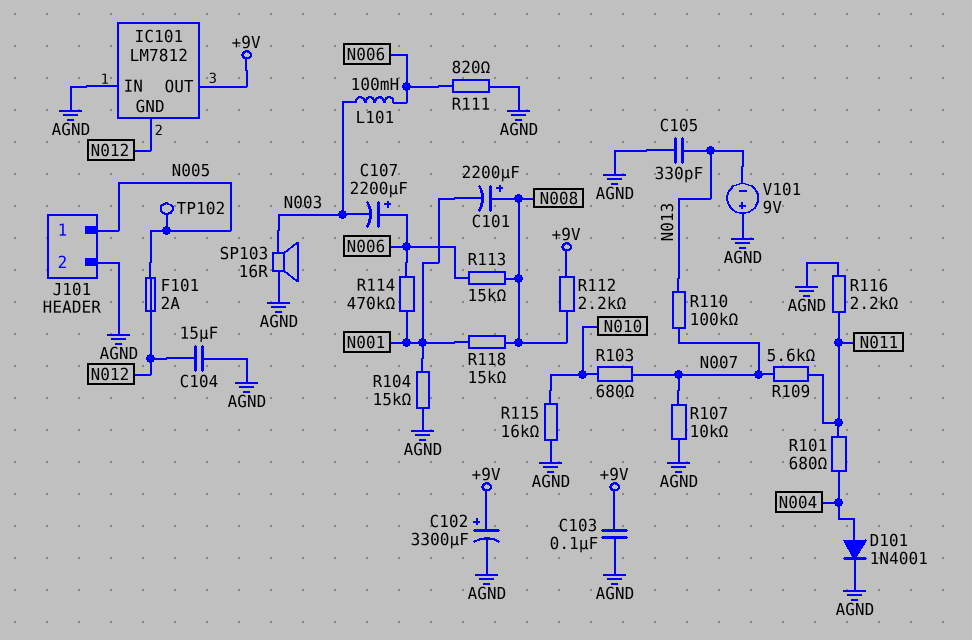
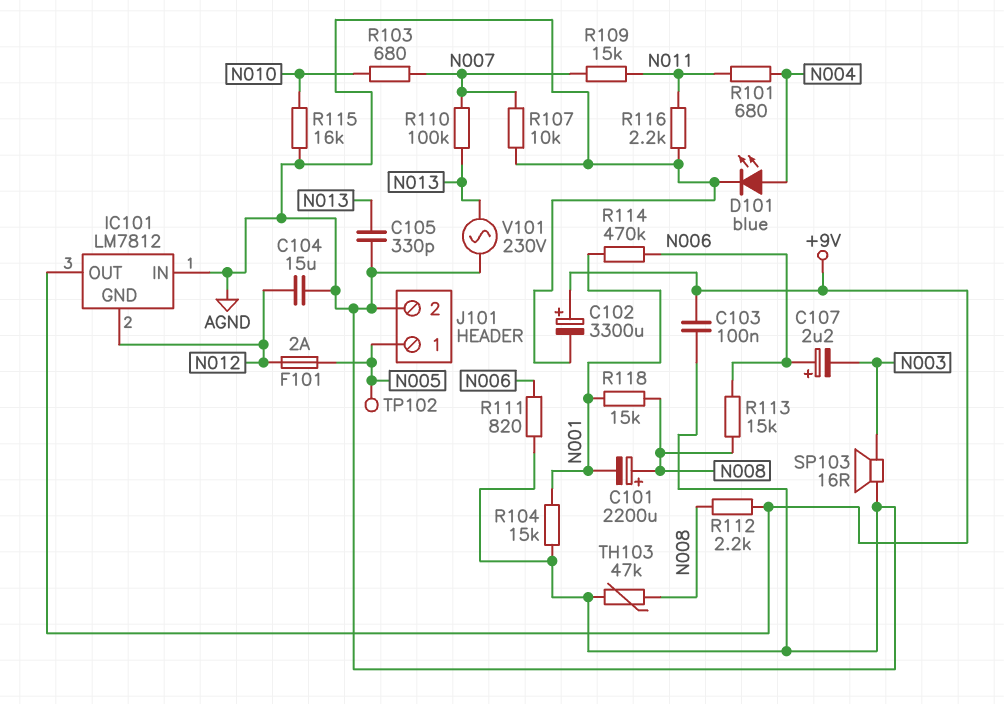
C107: 2200uF (plus N006, minus N003) -> 2.2uF (plus N006, minus N003)
D101: diode 1N4001 (A N004, K AGND) -> LED blue (A N004, K AGND)
L101: 100mH (N003, N006) -> none
R109: 5.6k (N007, N011) -> 15k (N007, N011)
TH103: none -> 47k (AGND, N008)
V101: 9V (plus AGND, minus N013) -> AC 230V (AGND, N013)

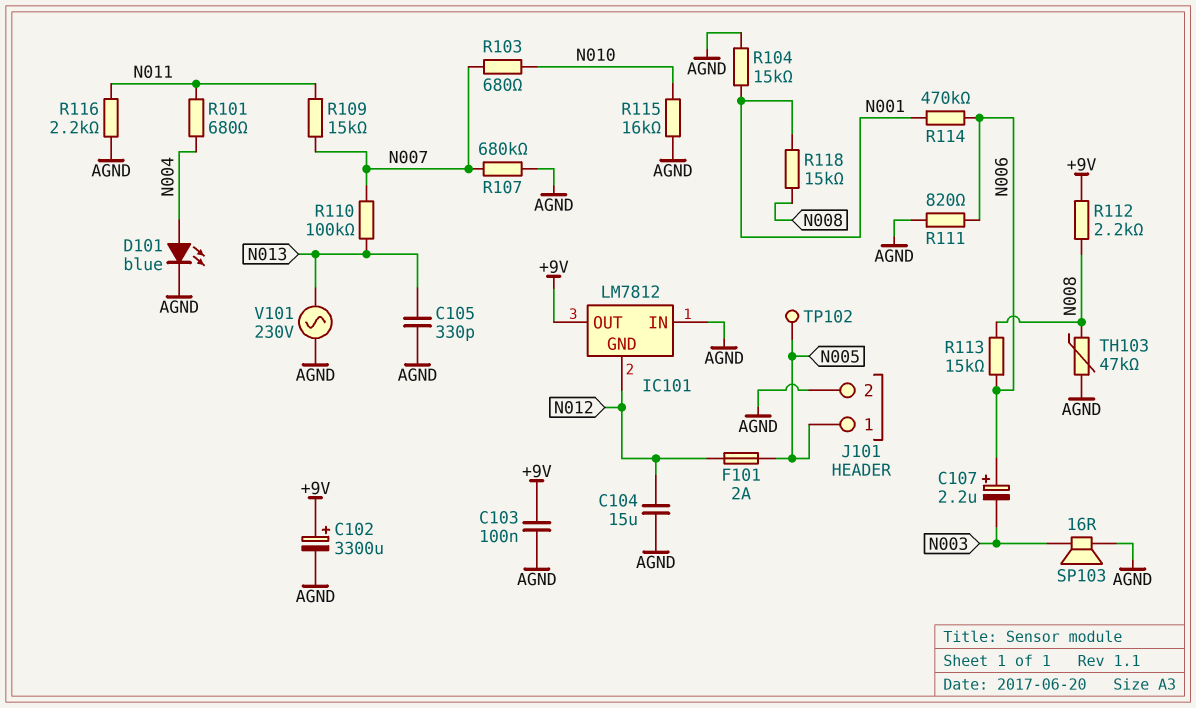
C101: 2200uF (plus N008, minus N001) -> none
R107: 10k (AGND, N007) -> 680k (AGND, N007)

